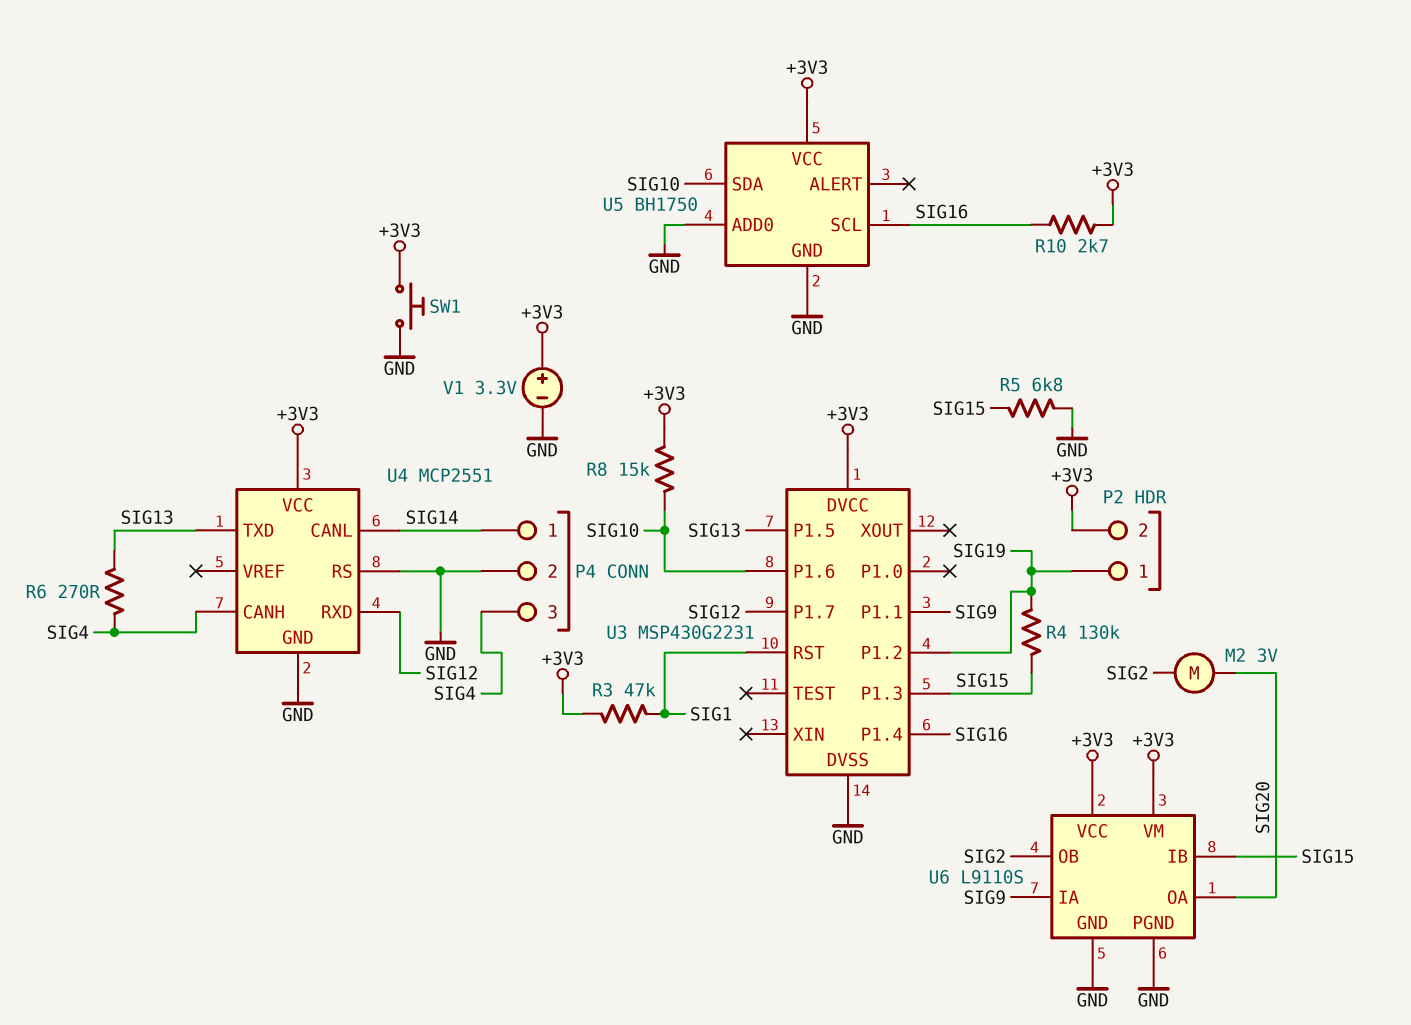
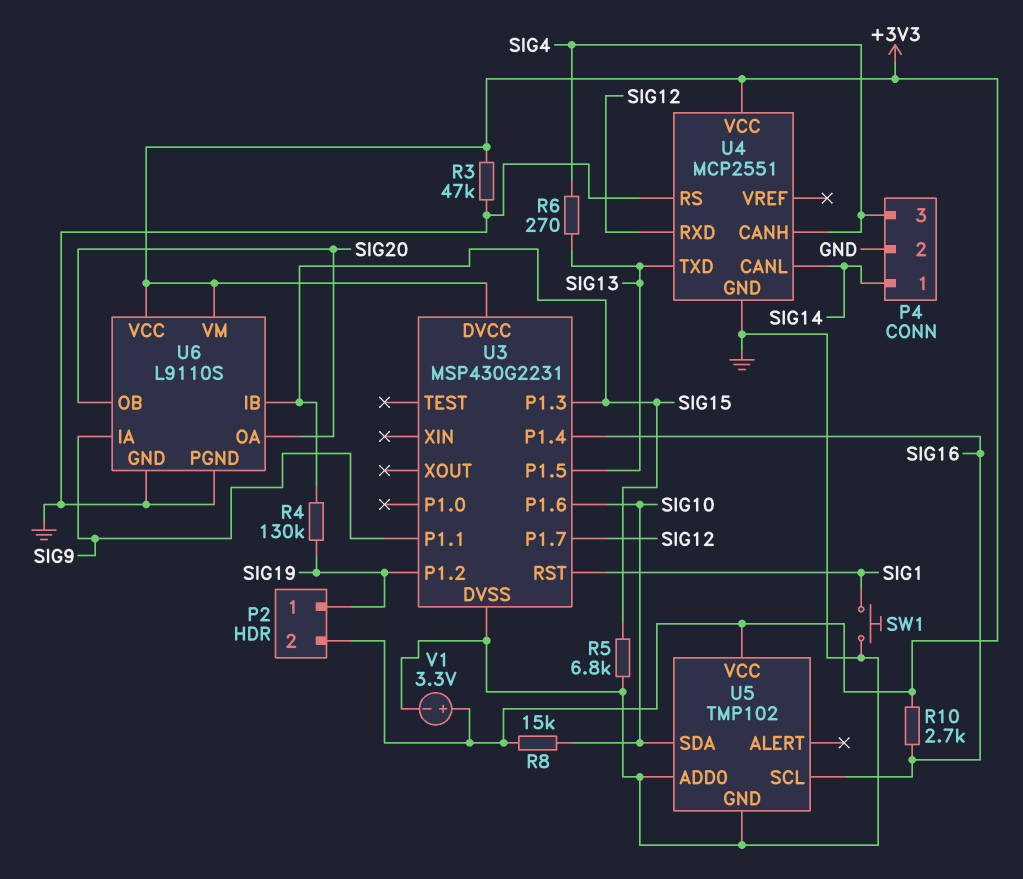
M2: motor 3V (SIG2, SIG20) -> none
R3: 47k (+3V3, SIG1) -> 47k (+3V3, GND)
SW1: button (+3V3, GND) -> button (GND, SIG1)
U5: BH1750 -> TMP102
U6 pin OB: SIG2 -> SIG20

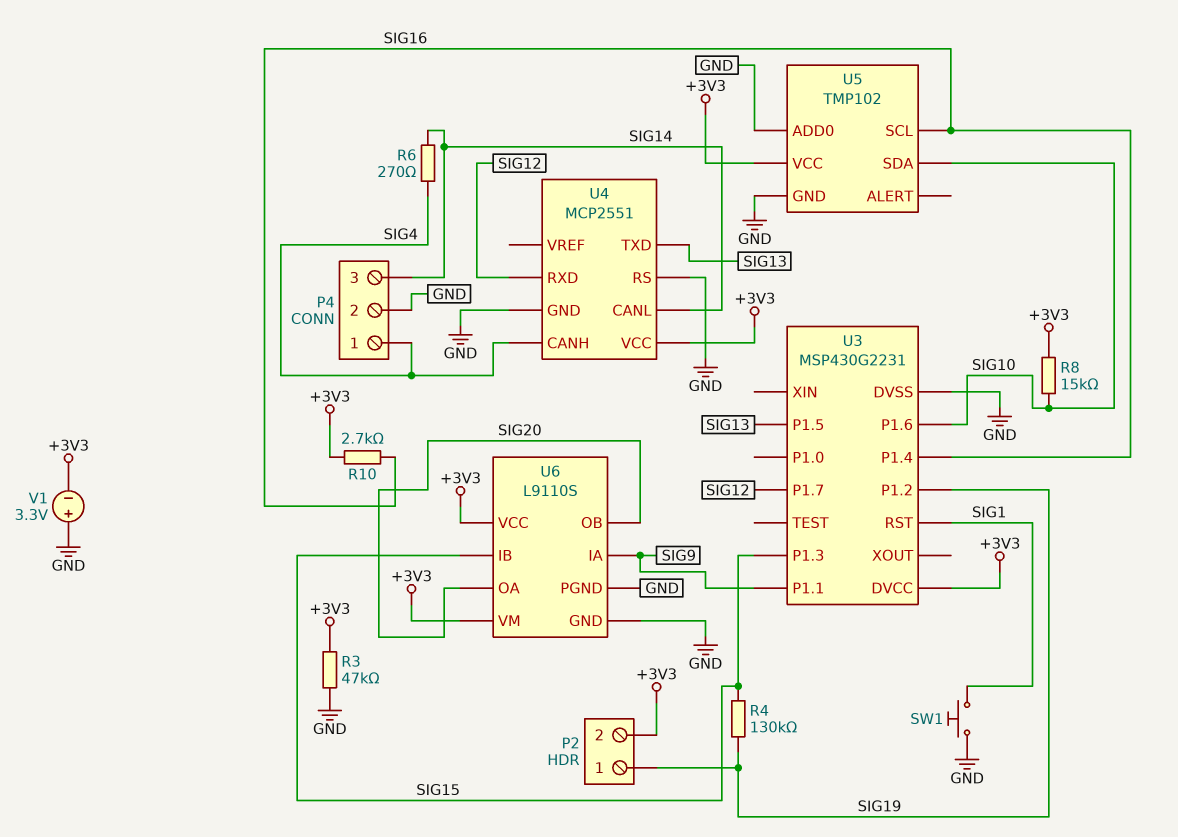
P4 pin 1: SIG14 -> SIG4
P4 pin 3: SIG4 -> SIG14
R5: 6.8k (GND, SIG15) -> none
R6: 270 (SIG4, SIG13) -> 270 (SIG4, SIG14)
V1: 3.3V (plus +3V3, minus GND) -> 3.3V (plus GND, minus +3V3)

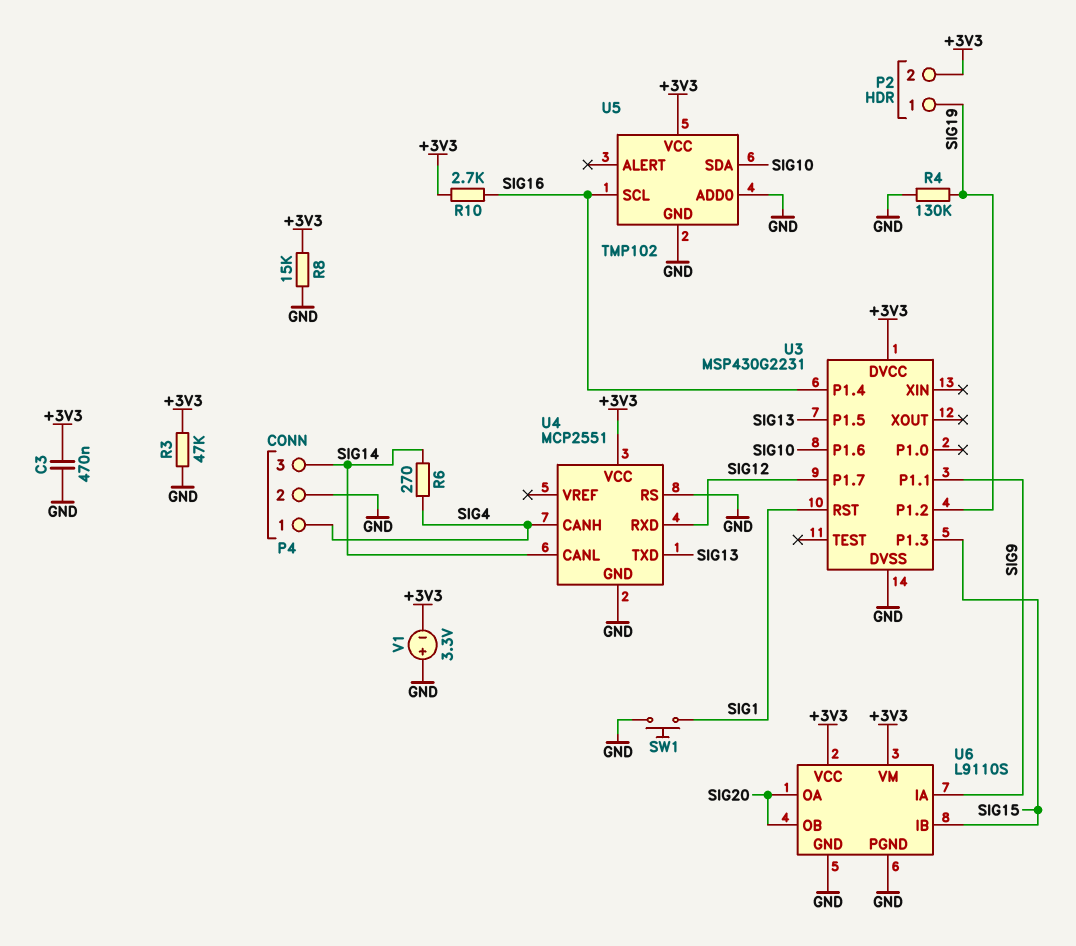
C3: none -> 470nF (+3V3, GND)
R4: 130k (SIG15, SIG19) -> 130k (GND, SIG19)
R8: 15k (+3V3, SIG10) -> 15k (+3V3, GND)

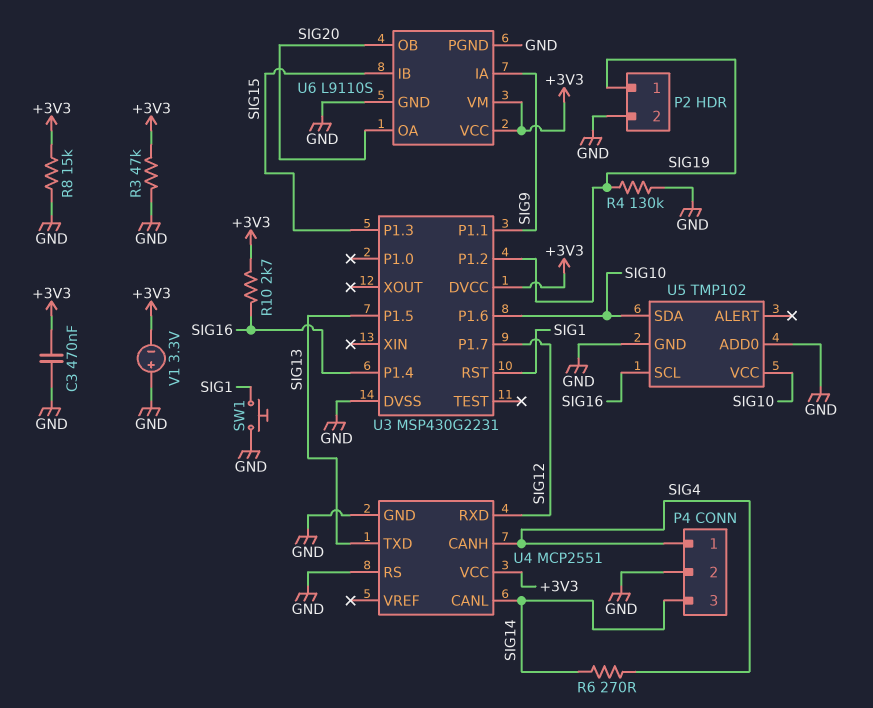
P2 pin 2: +3V3 -> GND
U5 pin VCC: +3V3 -> SIG10

